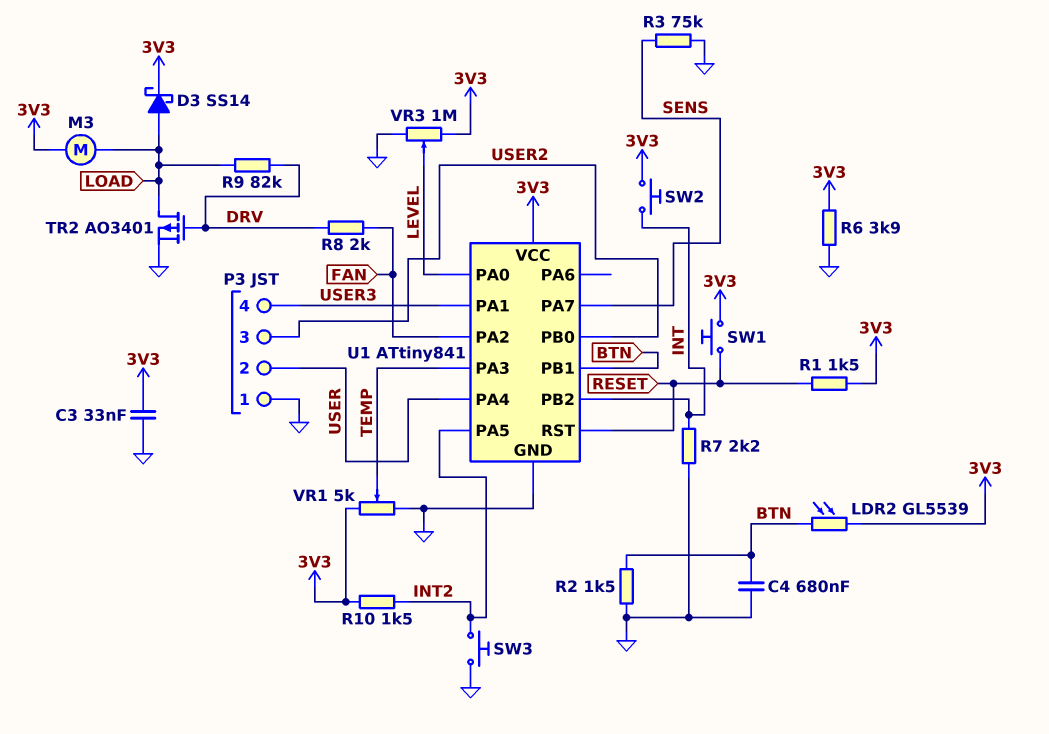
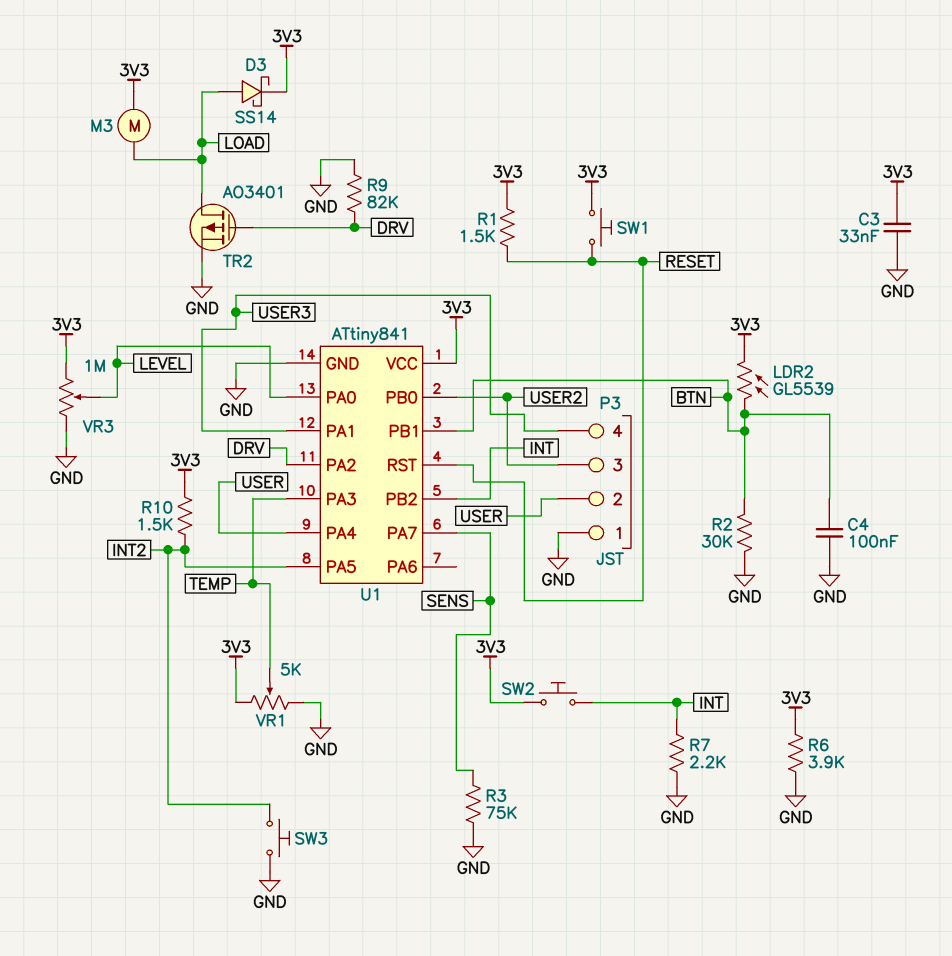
C4: 680nF (BTN, GND) -> 100nF (BTN, GND)
R2: 1.5k (BTN, GND) -> 30k (BTN, GND)
R8: 2k (DRV, FAN) -> none
R9: 82k (DRV, LOAD) -> 82k (DRV, GND)
U1 pin PA2: FAN -> DRV

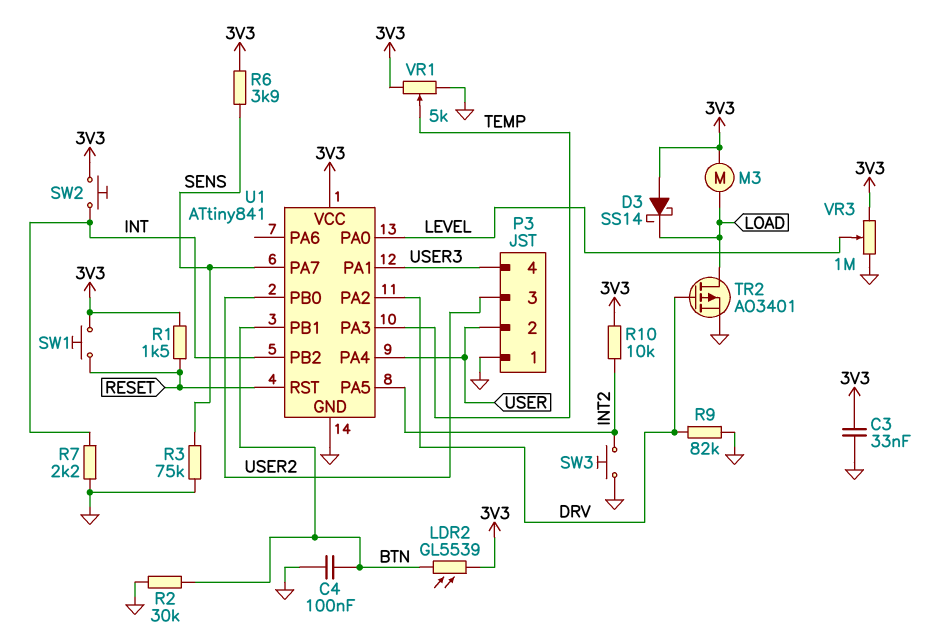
D3: schottky SS14 (A LOAD, K 3V3) -> schottky SS14 (A 3V3, K LOAD)
R6: 3.9k (3V3, GND) -> 3.9k (3V3, SENS)
R10: 1.5k (3V3, INT2) -> 10k (3V3, INT2)

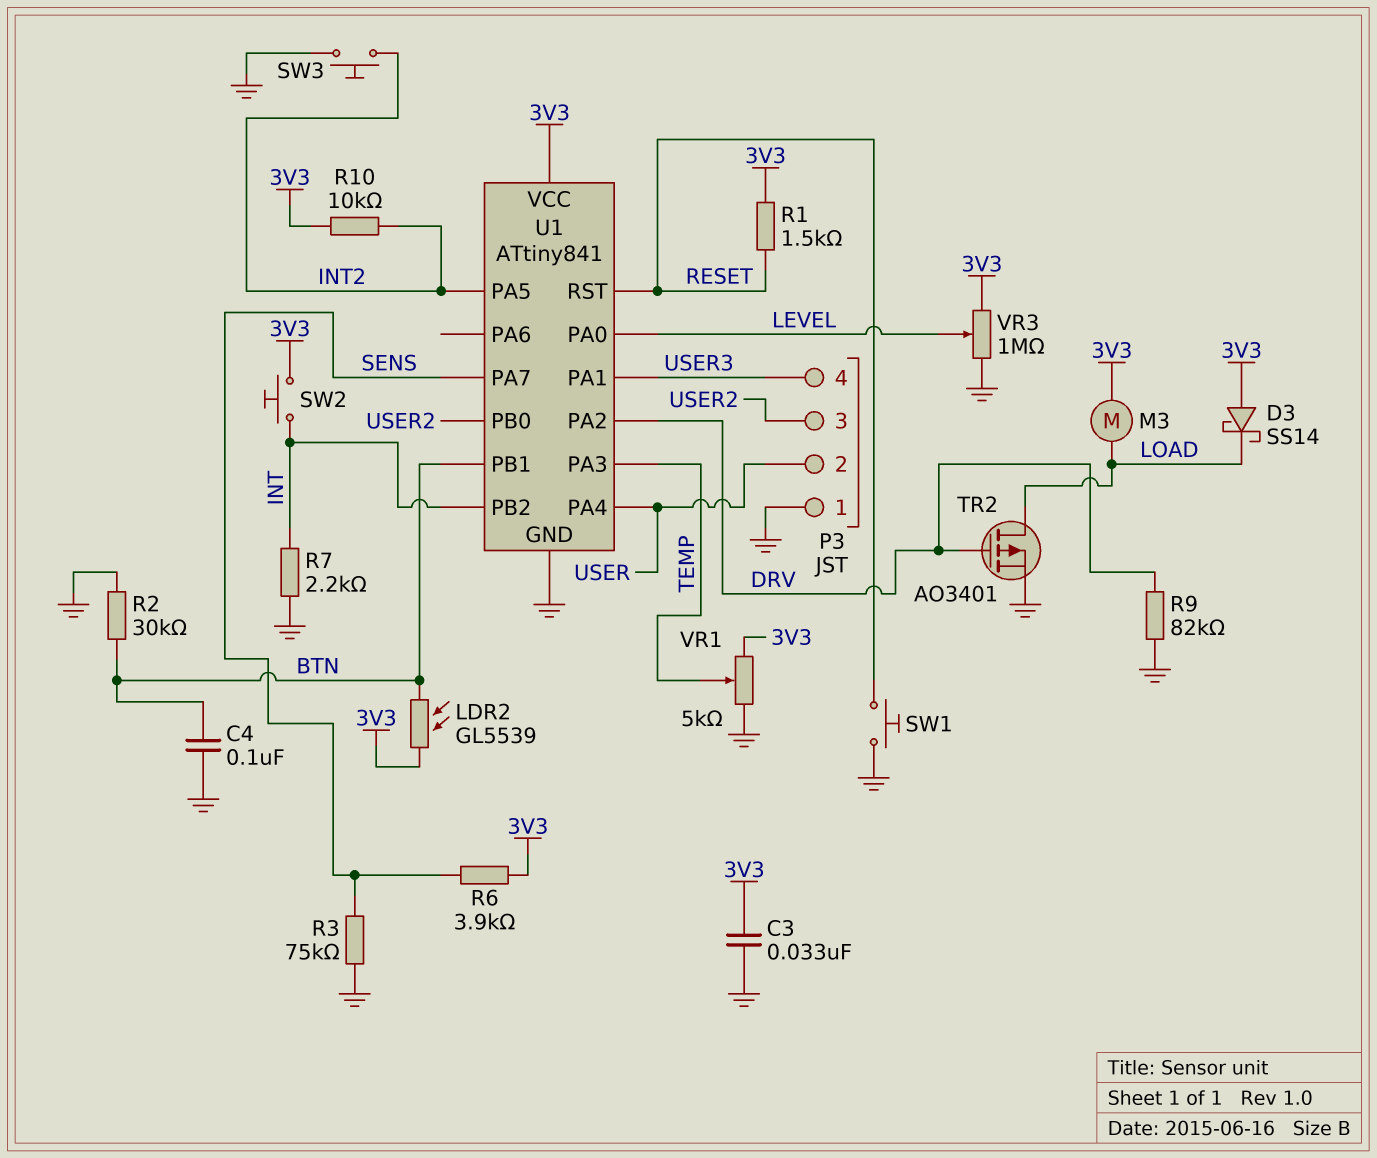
SW1: button (3V3, RESET) -> button (GND, RESET)

